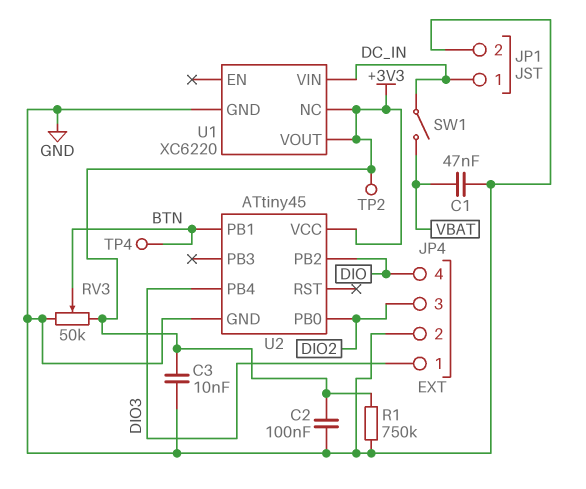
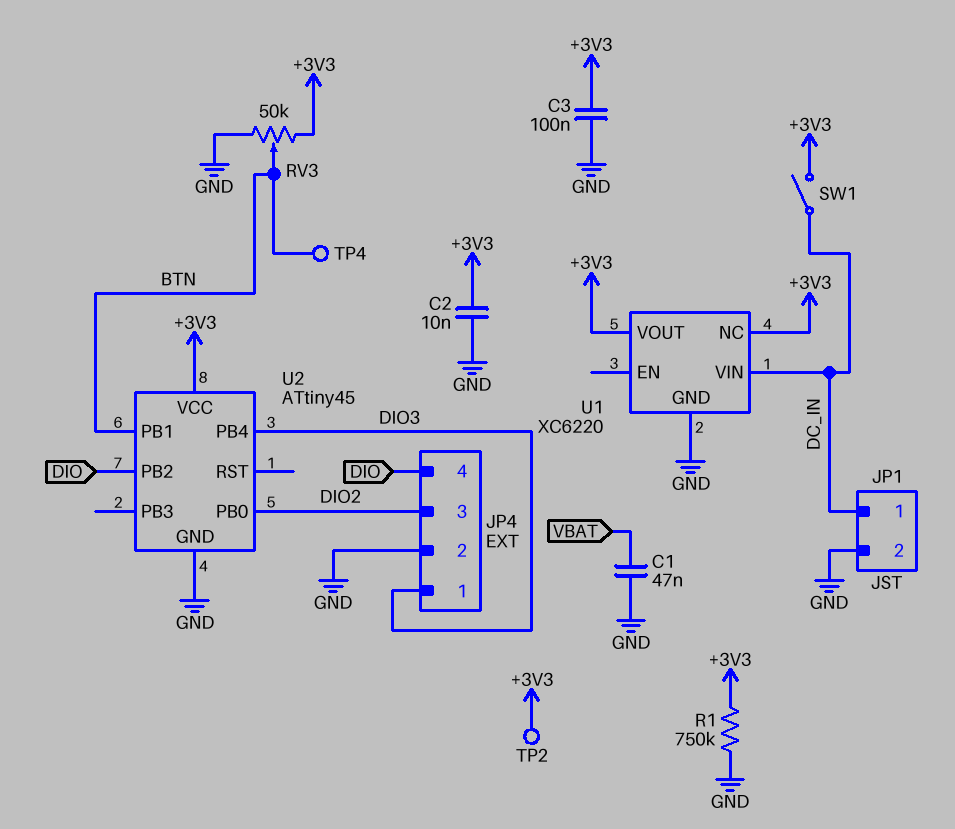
C2: 100nF (+3V3, GND) -> 10nF (+3V3, GND)
C3: 10nF (+3V3, GND) -> 100nF (+3V3, GND)
SW1: switch (DC_IN, VBAT) -> switch (+3V3, DC_IN)

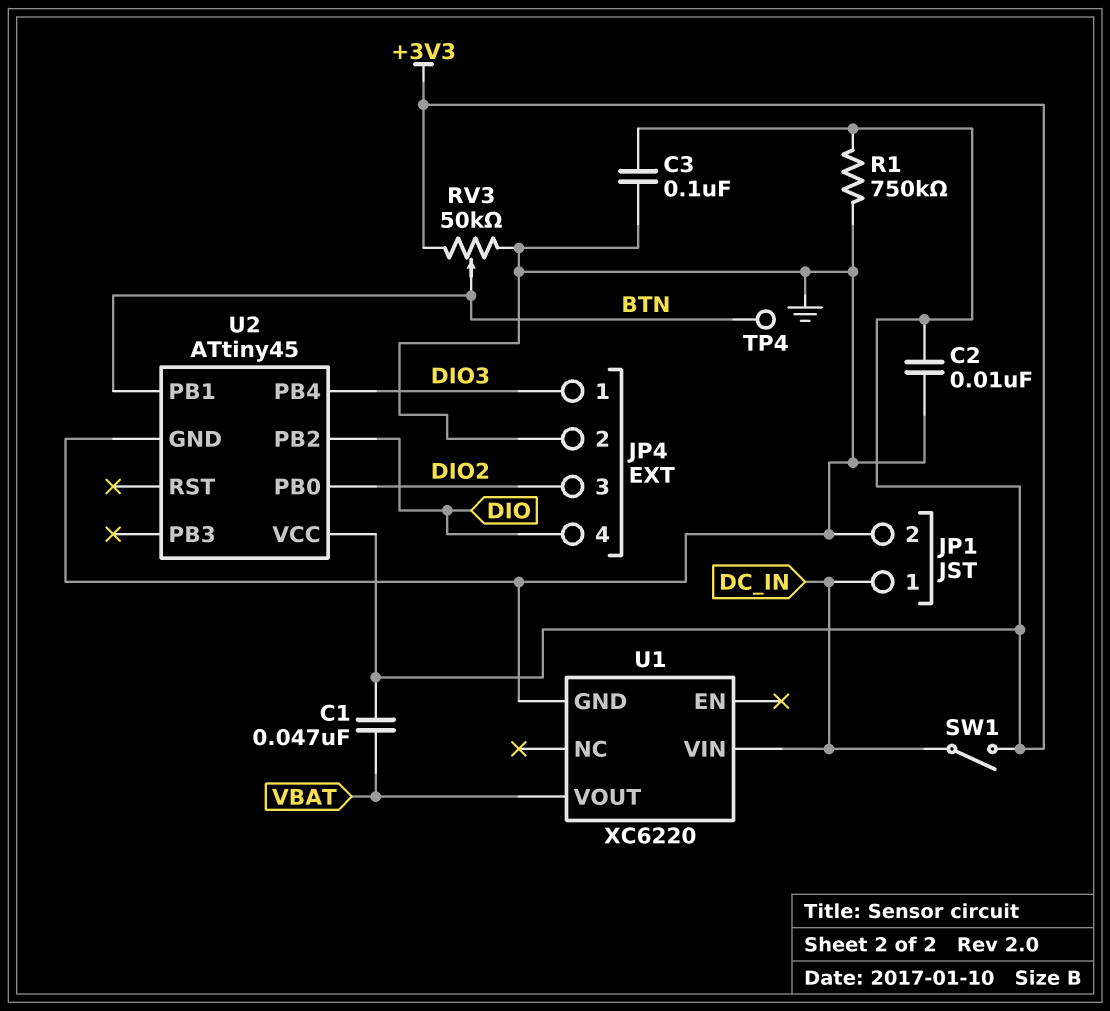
C1: 47nF (GND, VBAT) -> 47nF (+3V3, VBAT)
TP2: test point (+3V3) -> none
U1 pin NC: +3V3 -> none
U1 pin VOUT: +3V3 -> VBAT

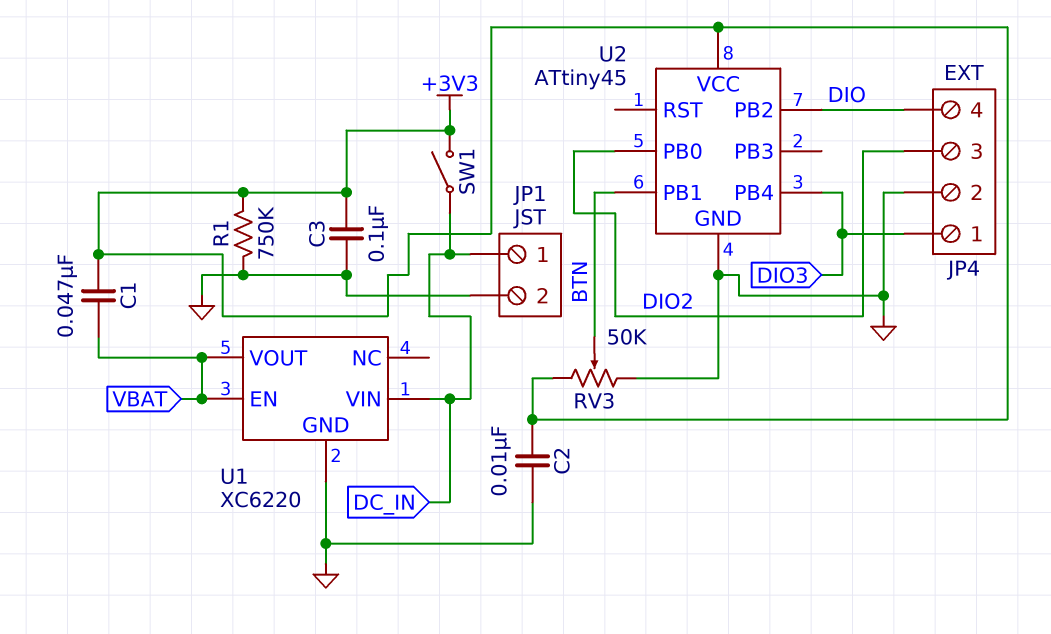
TP4: test point (BTN) -> none
U1 pin EN: none -> VBAT

